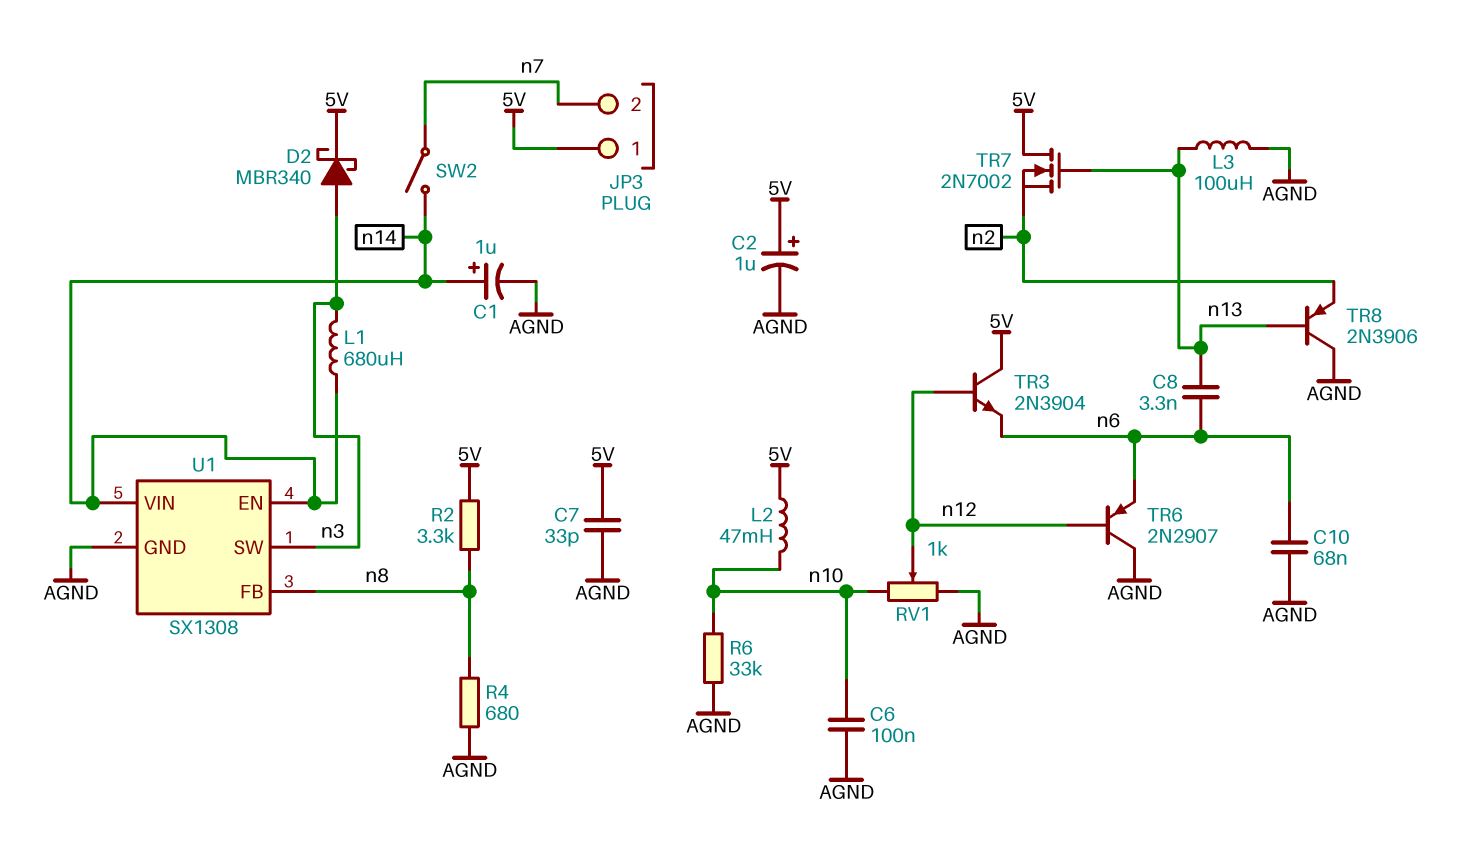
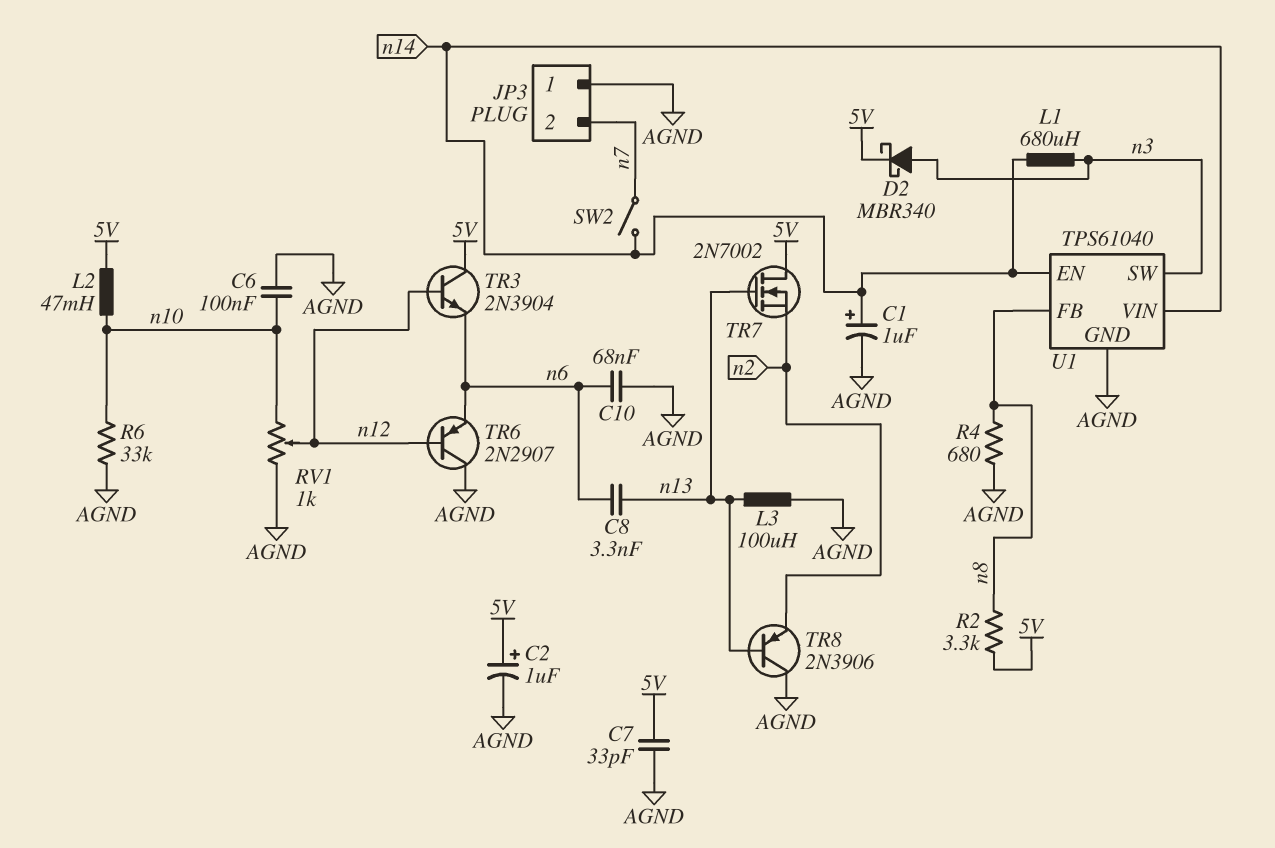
JP3 pin 1: 5V -> AGND
U1: SX1308 -> TPS61040

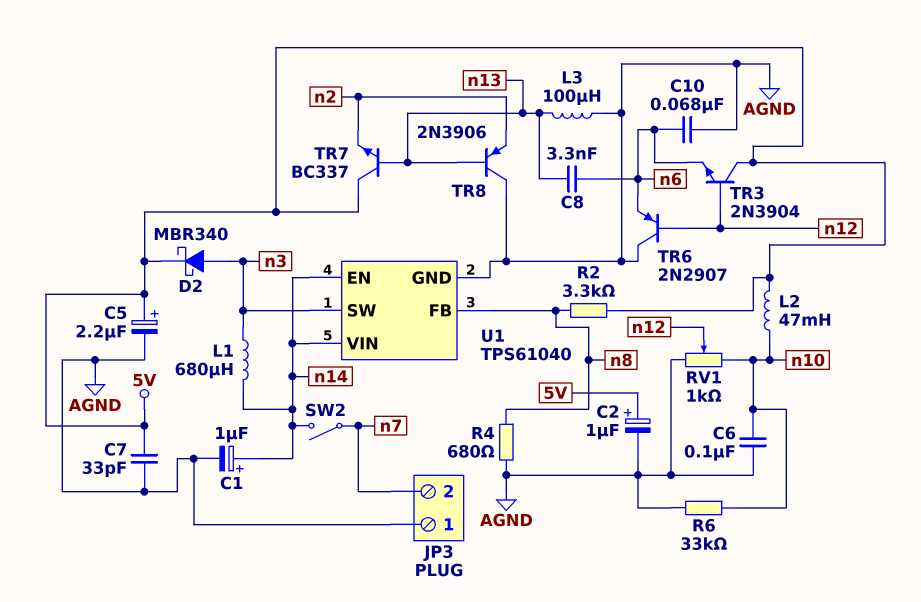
C5: none -> 2.2uF (plus 5V, minus AGND)
TR7: NMOS 2N7002 (G n13, D 5V, S n2) -> NPN BC337 (B n13, C 5V, E n2)

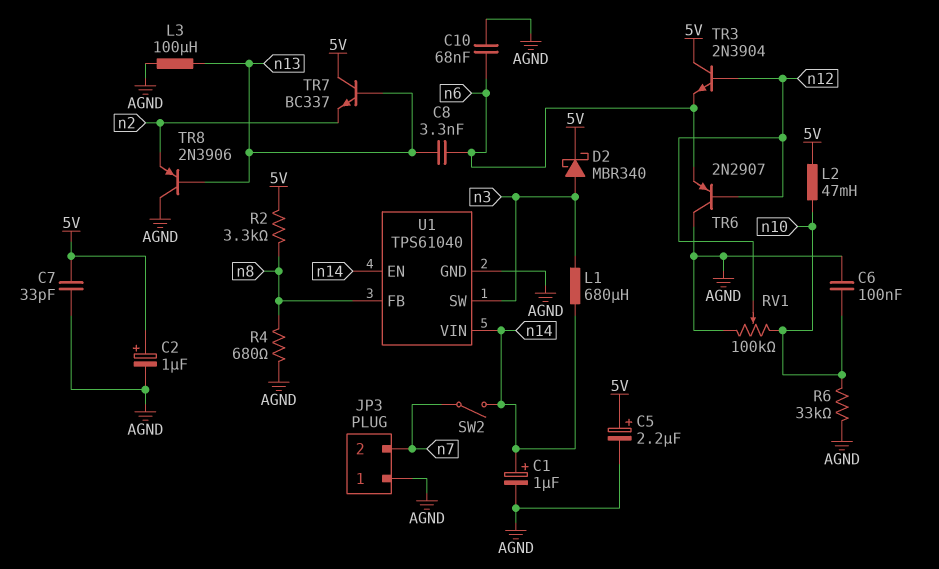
RV1: 1k (AGND, n10, wiper n12) -> 100k (AGND, n10, wiper n12)

